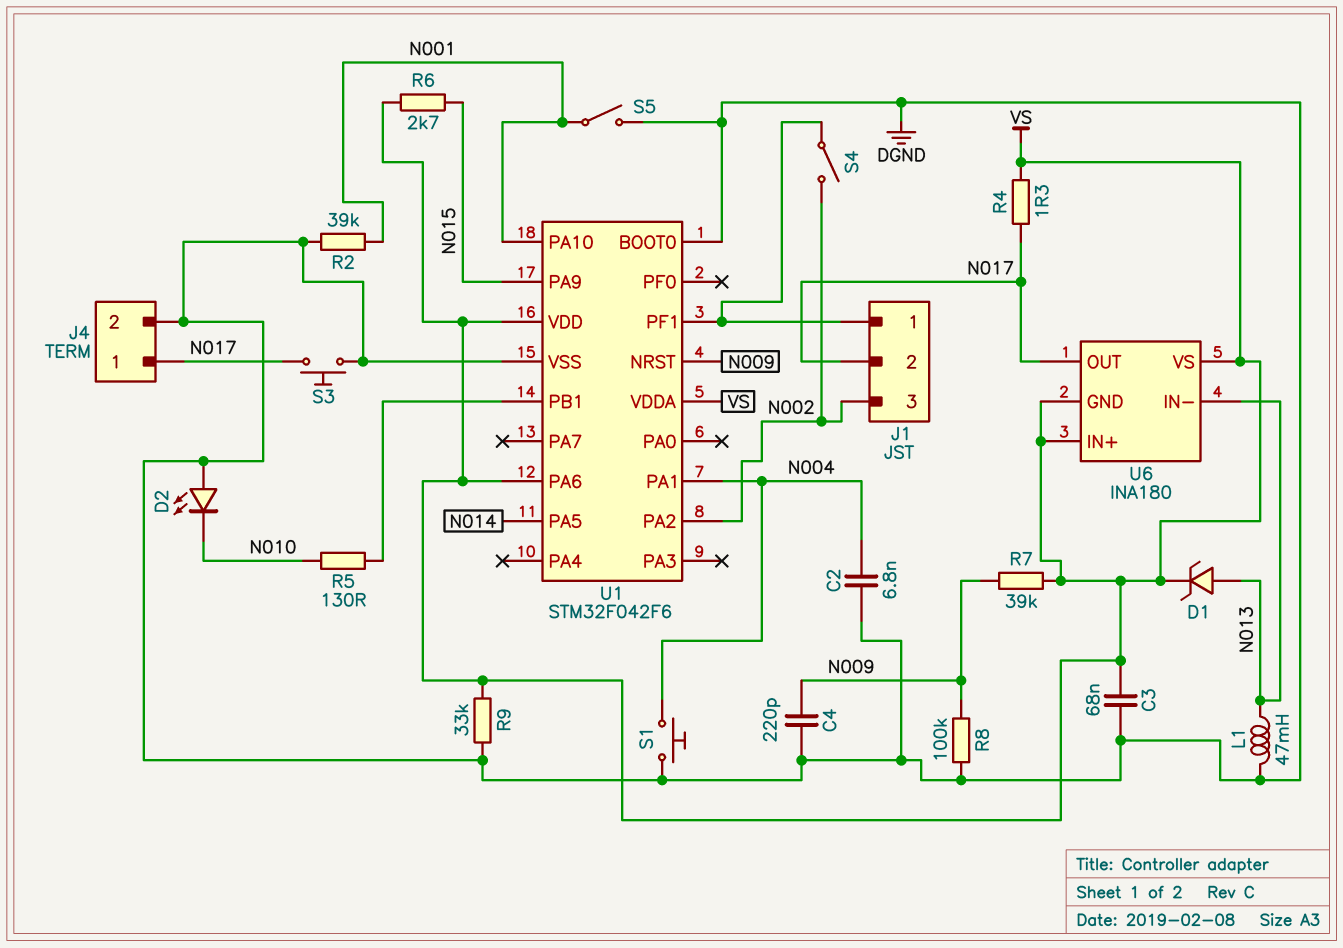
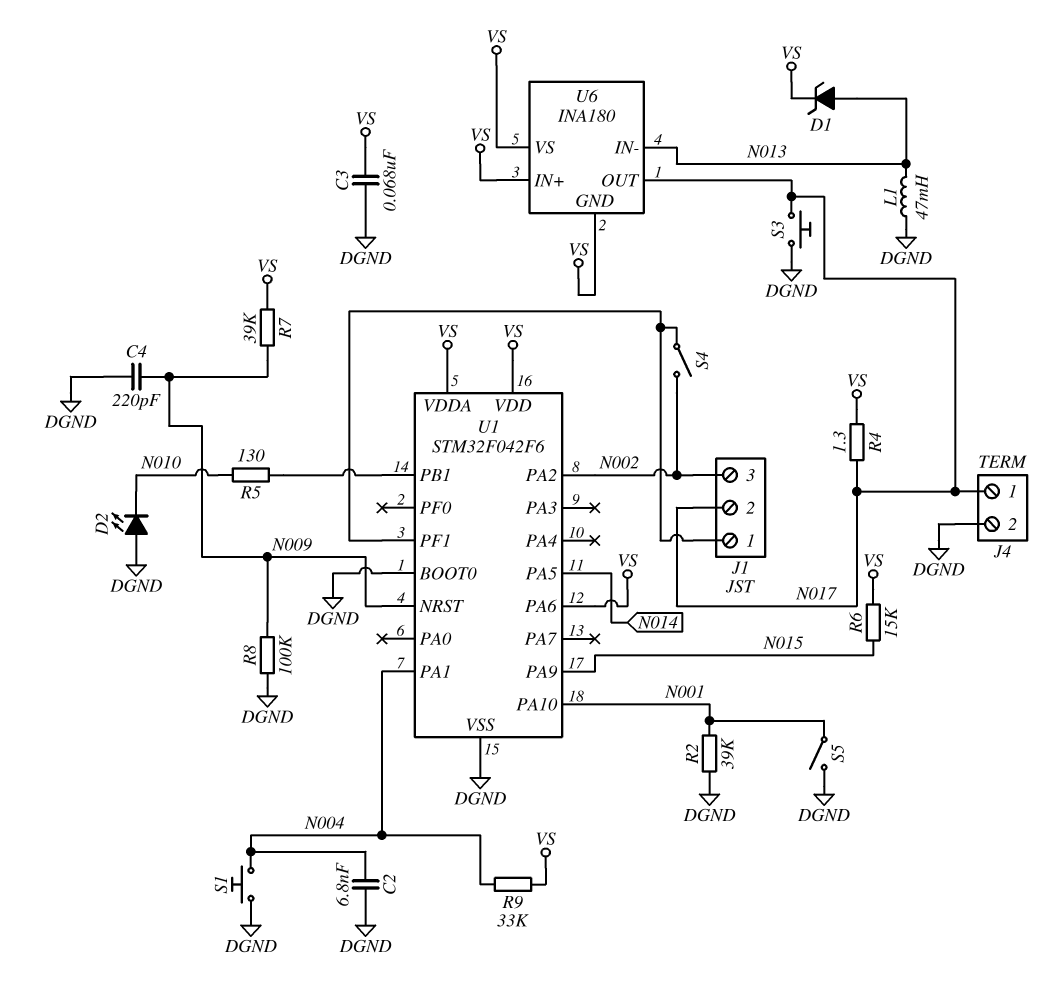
R6: 2.7k (N015, VS) -> 15k (N015, VS)
R9: 33k (DGND, VS) -> 33k (N004, VS)

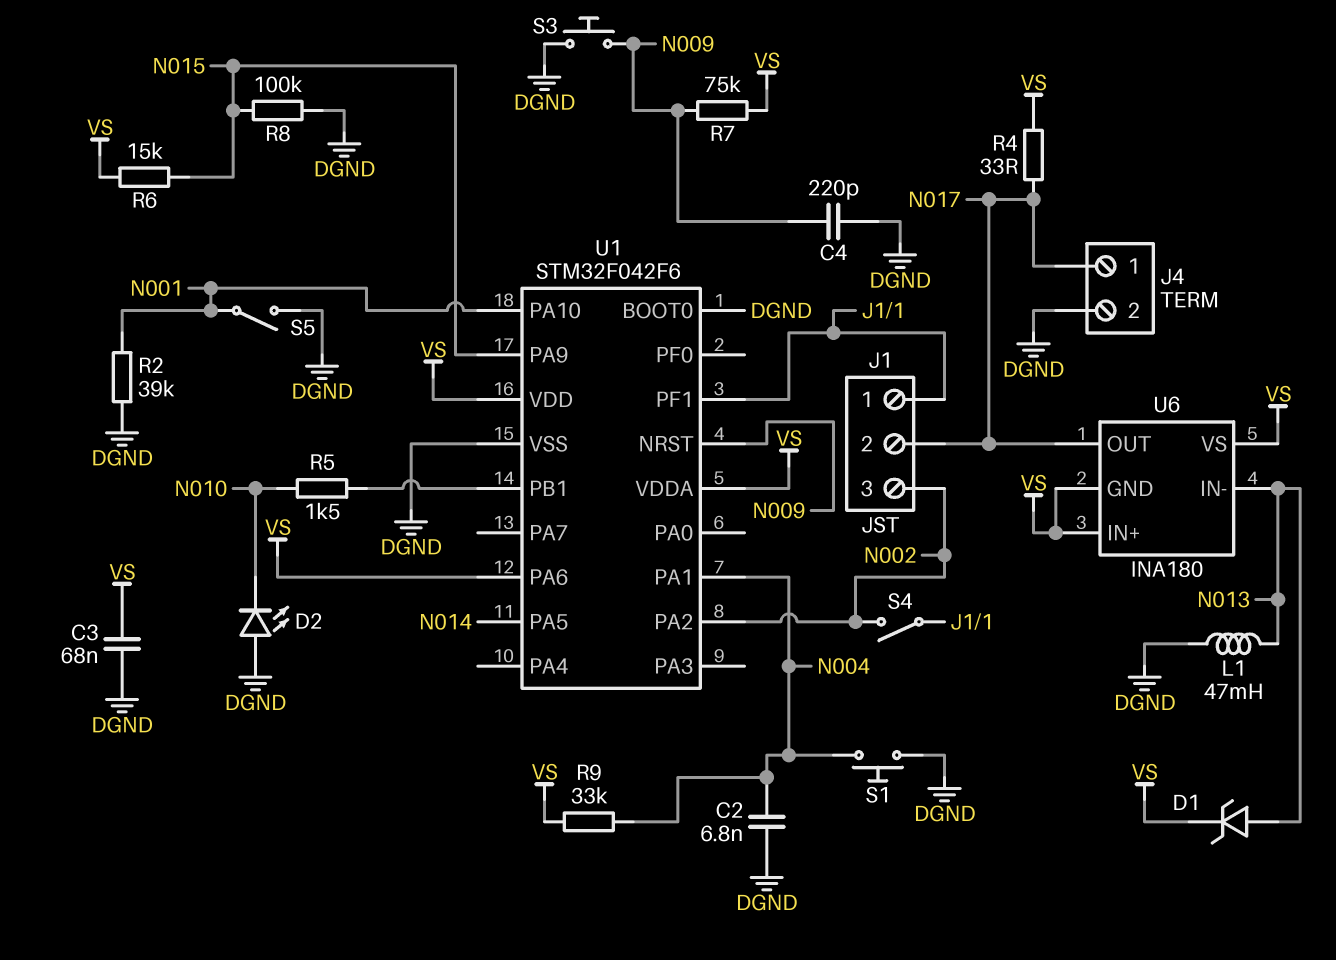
R4: 1.3 (N017, VS) -> 33 (N017, VS)
R5: 130 (N010, U1/PB1) -> 1.5k (N010, U1/PB1)
R7: 39k (N009, VS) -> 75k (N009, VS)
R8: 100k (DGND, N009) -> 100k (DGND, N015)
S3: button (DGND, N017) -> button (DGND, N009)

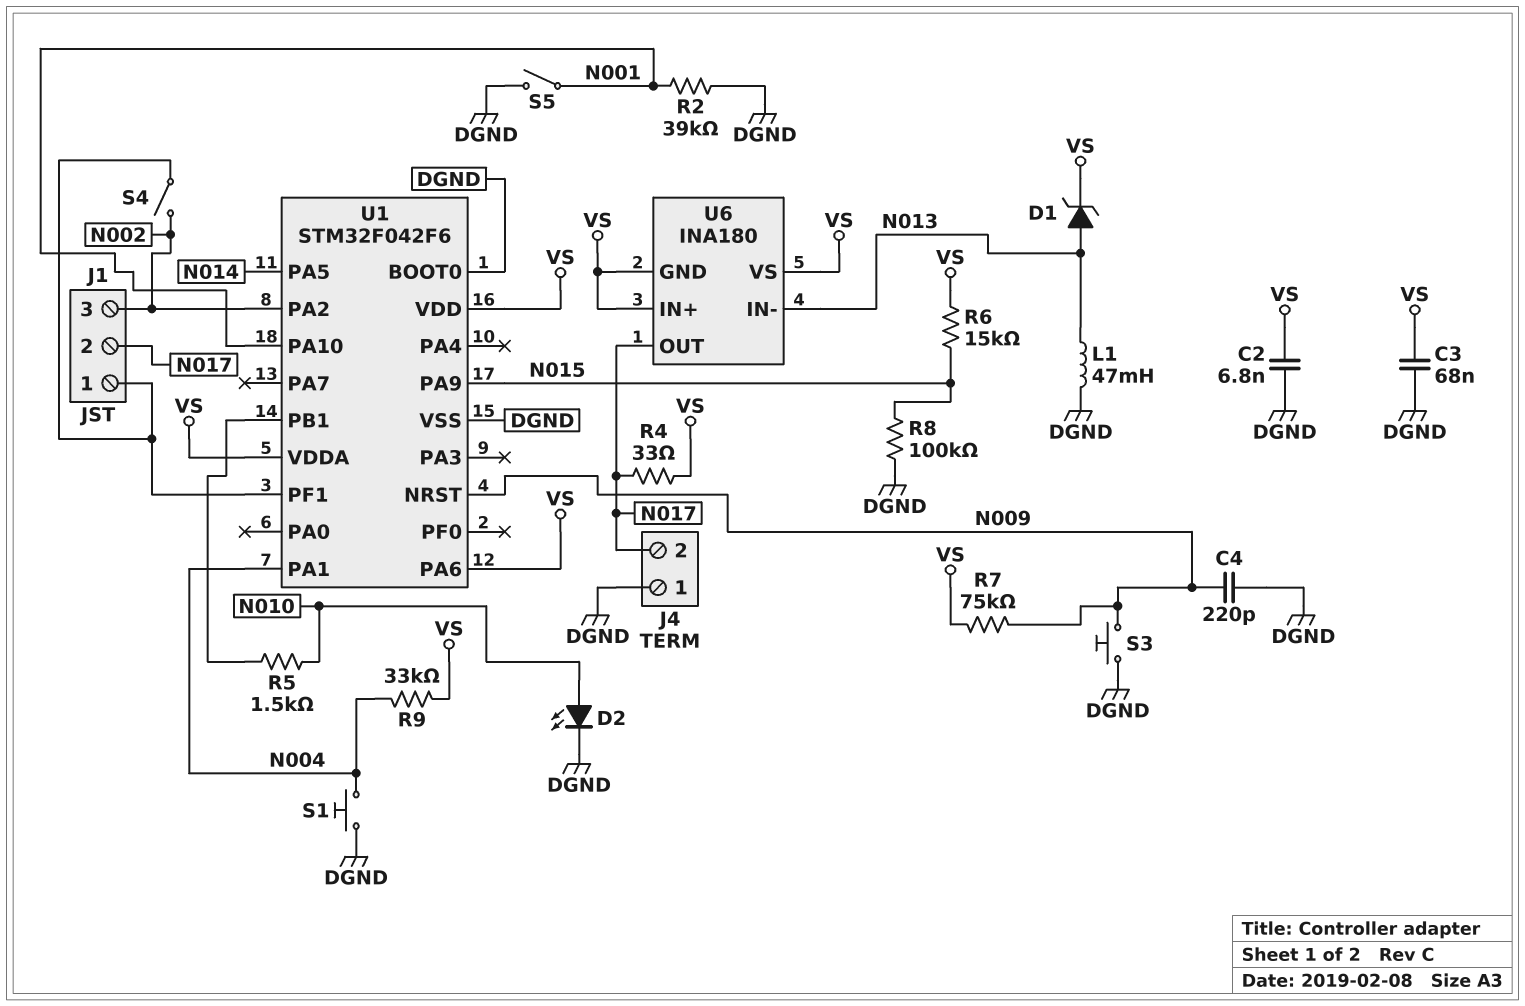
C2: 6.8nF (DGND, N004) -> 6.8nF (DGND, VS)
D2: LED (A DGND, K N010) -> LED (A N010, K DGND)
J4 pin 1: N017 -> DGND
J4 pin 2: DGND -> N017

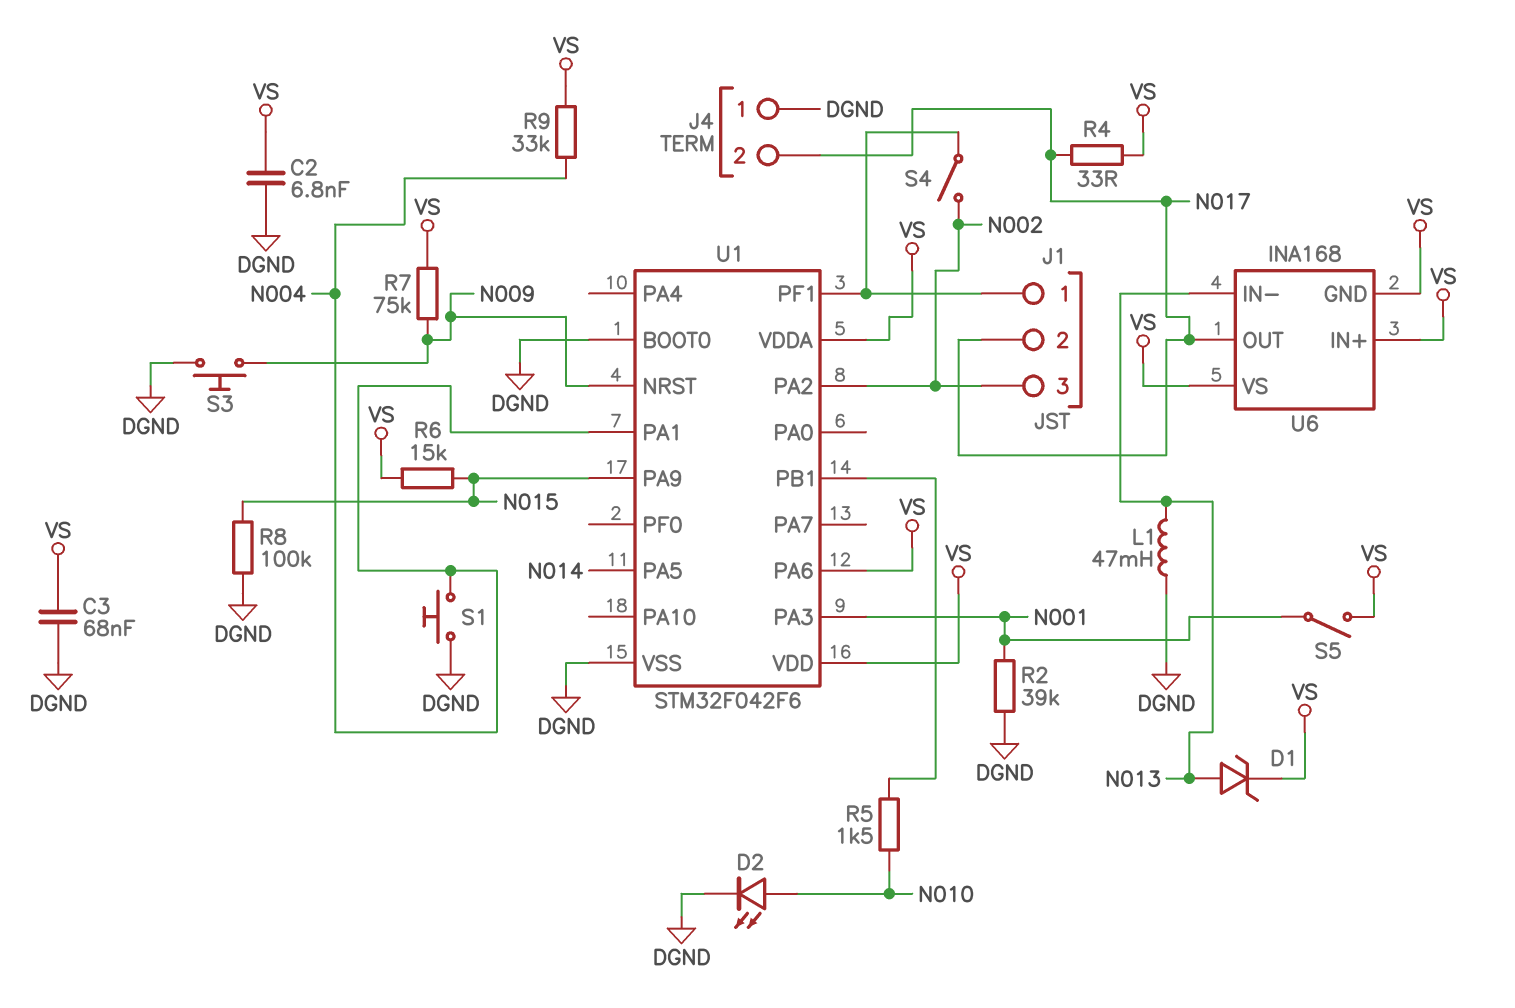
C4: 220pF (DGND, N009) -> none
S5: switch (DGND, N001) -> switch (N001, VS)
U1 pin PA3: none -> N001
U1 pin PA10: N001 -> none
U6: INA180 -> INA168

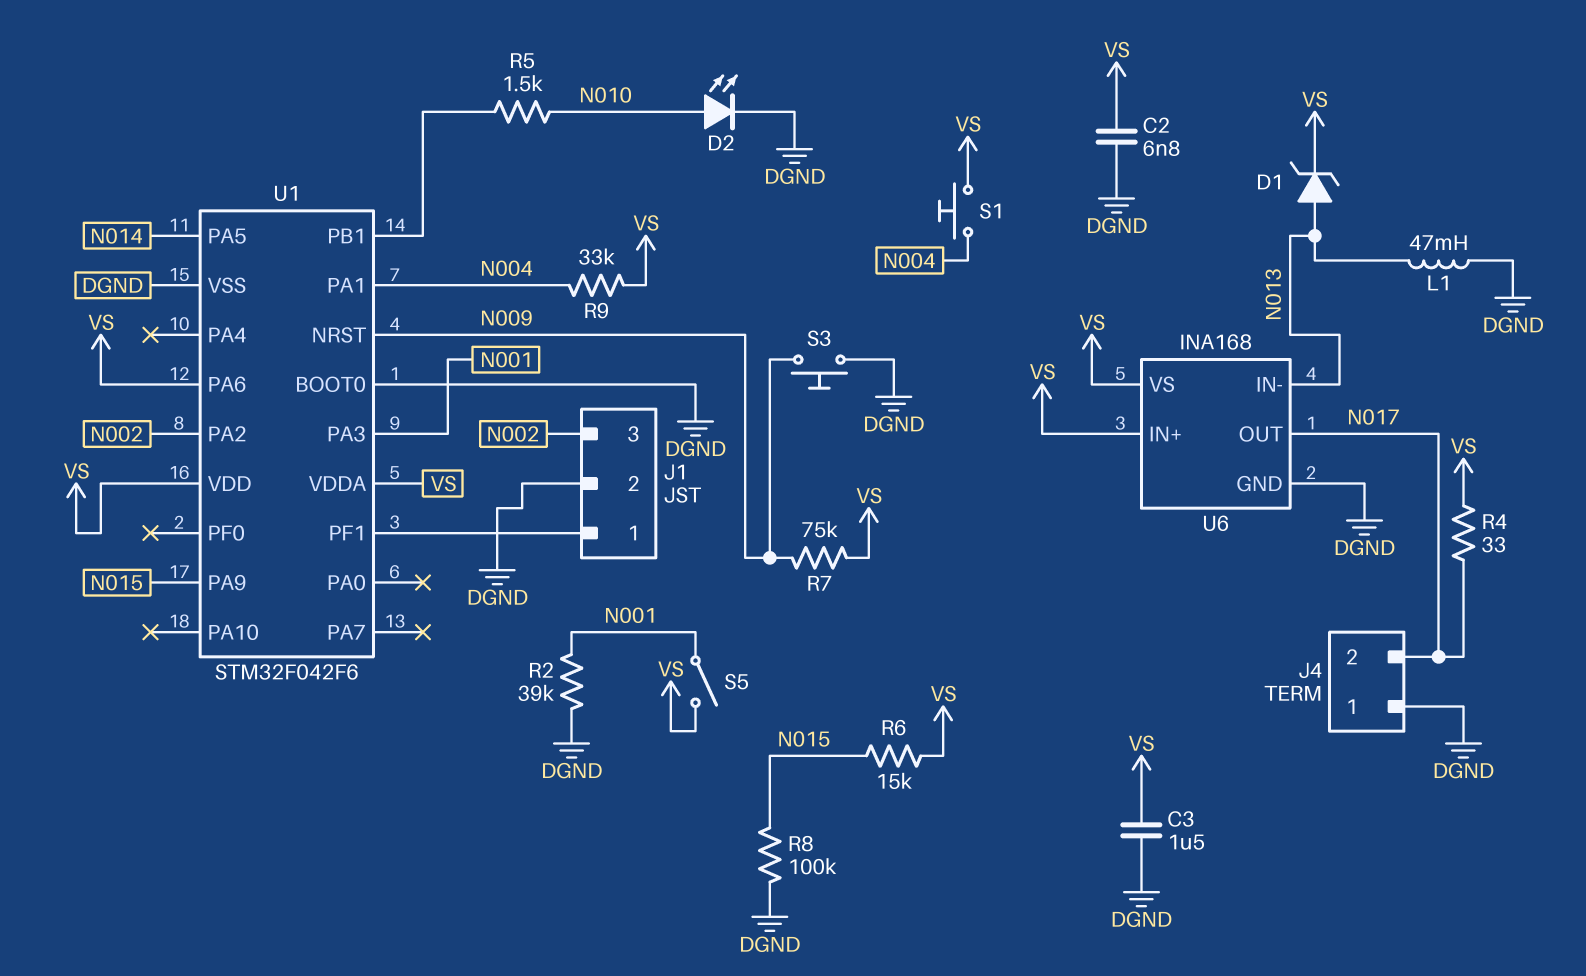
C3: 68nF (DGND, VS) -> 1.5uF (DGND, VS)
J1 pin 2: N017 -> DGND
S1: button (DGND, N004) -> button (N004, VS)
S4: switch (J1/1, N002) -> none
U6 pin GND: VS -> DGND

